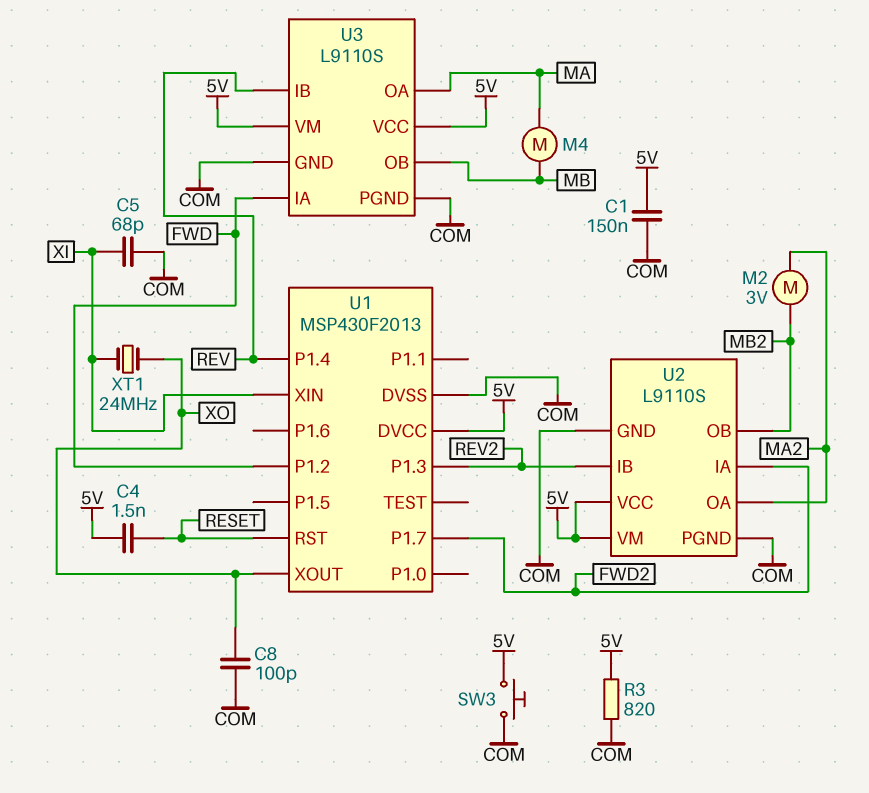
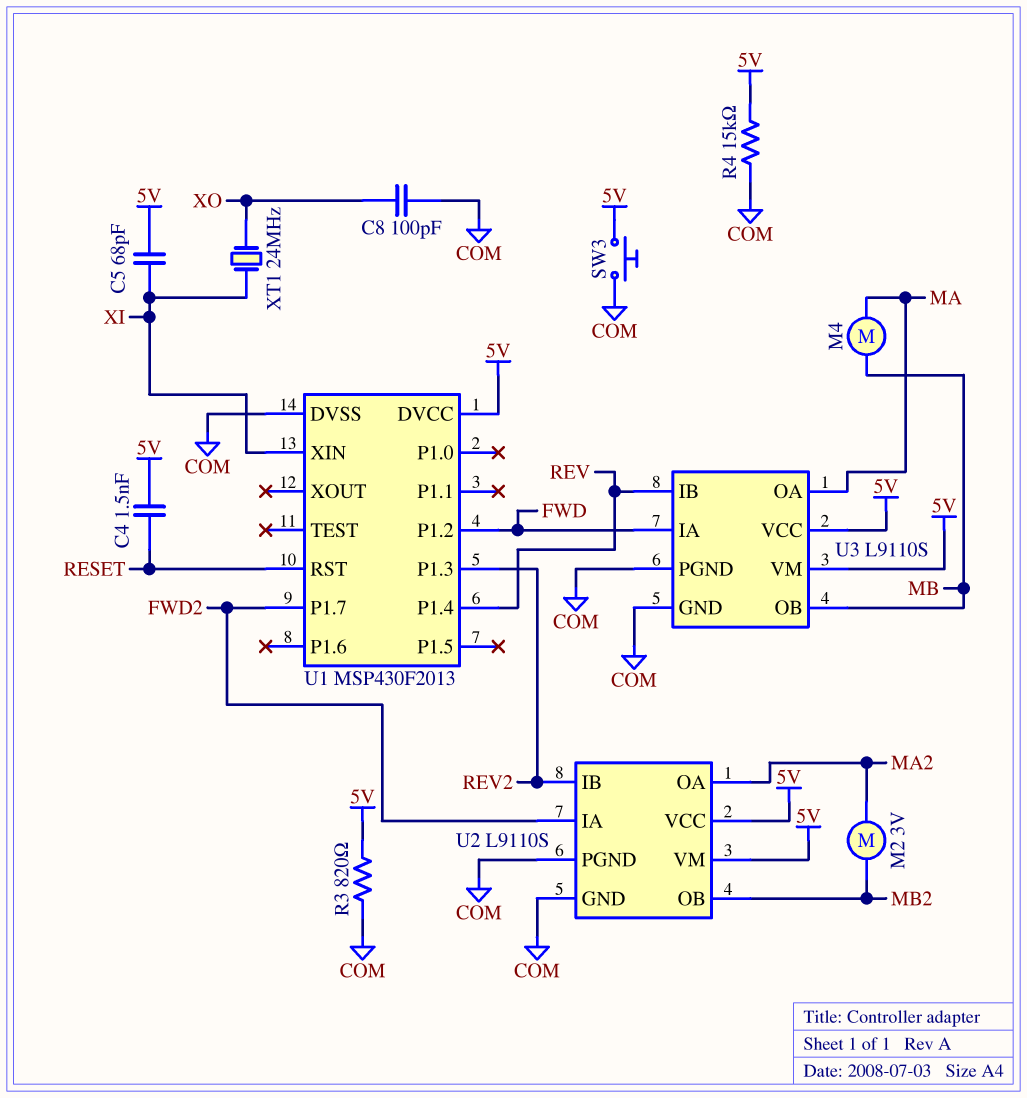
C1: 150nF (5V, COM) -> none
C5: 68pF (COM, XI) -> 68pF (5V, XI)
R4: none -> 15k (5V, COM)
U1 pin XOUT: XO -> none

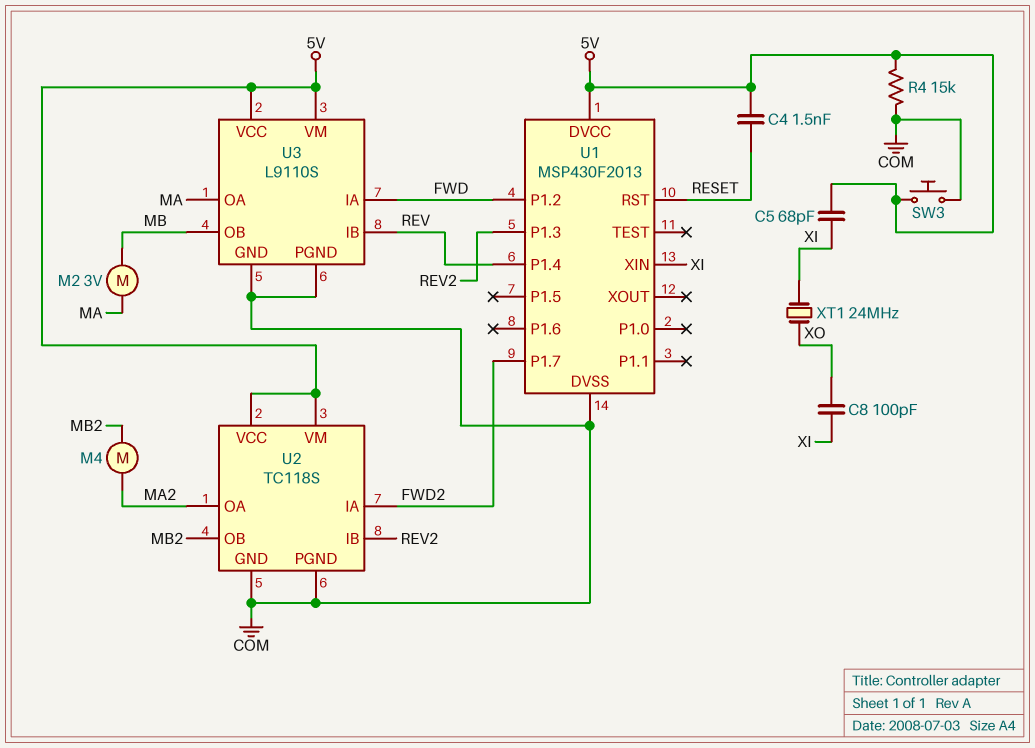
C8: 100pF (COM, XO) -> 100pF (XI, XO)
M2: motor 3V (MA2, MB2) -> motor 3V (MA, MB)
M4: motor (MA, MB) -> motor (MA2, MB2)
R3: 820 (5V, COM) -> none
U2: L9110S -> TC118S

